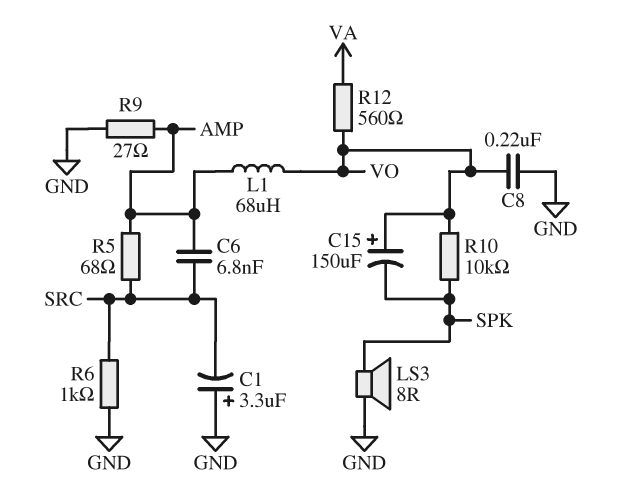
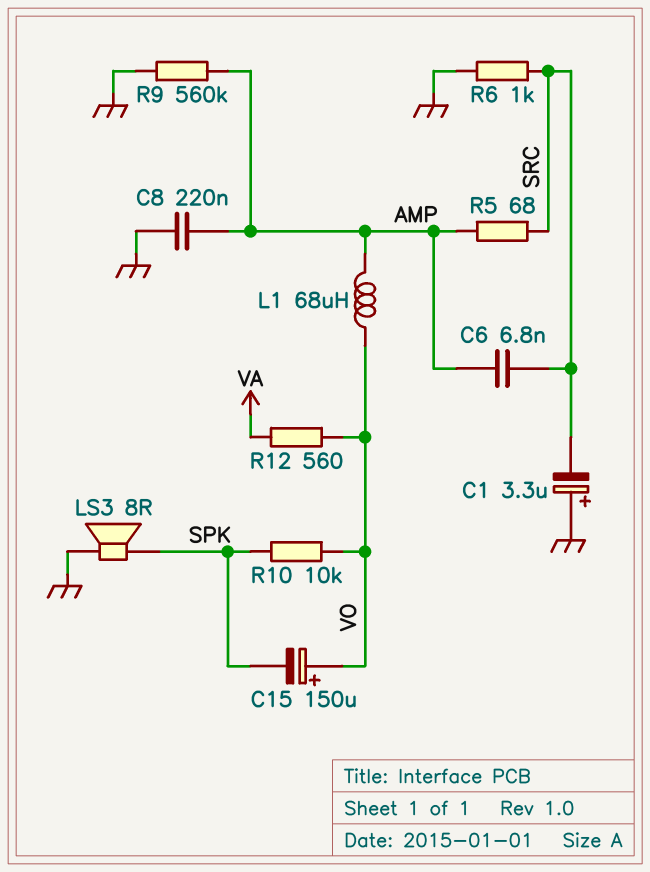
C8: 220nF (GND, VO) -> 220nF (AMP, GND)
R9: 27 (AMP, GND) -> 560k (AMP, GND)

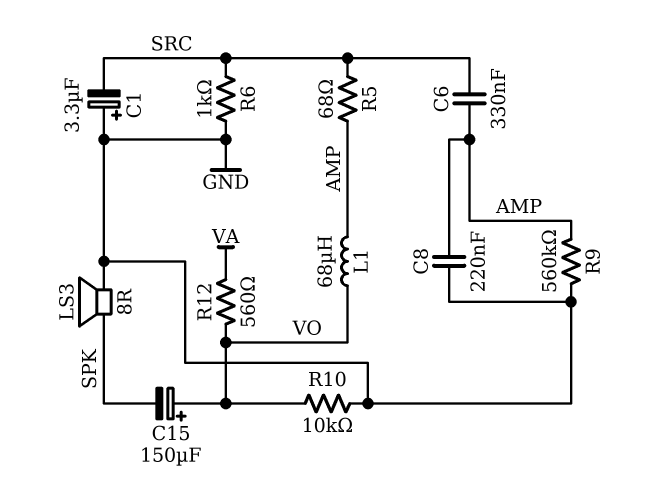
C6: 6.8nF (AMP, SRC) -> 330nF (AMP, SRC)
R10: 10k (SPK, VO) -> 10k (GND, VO)

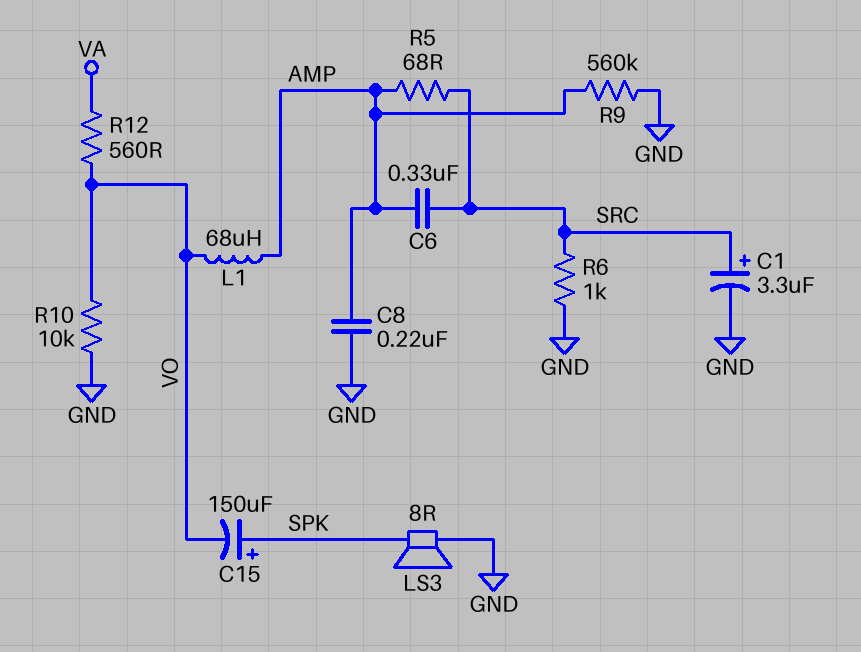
C1: 3.3uF (plus GND, minus SRC) -> 3.3uF (plus SRC, minus GND)
C15: 150uF (plus VO, minus SPK) -> 150uF (plus SPK, minus VO)

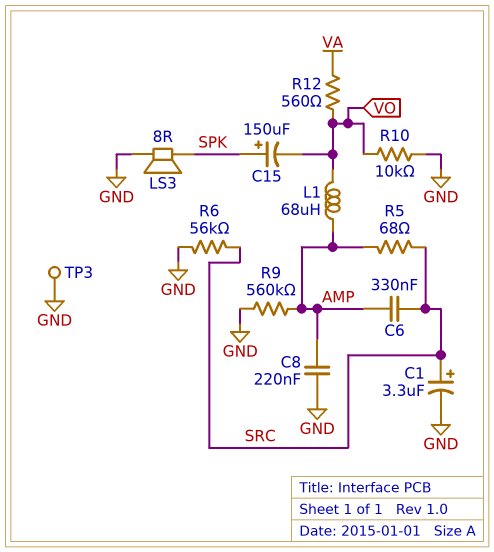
R6: 1k (GND, SRC) -> 56k (GND, SRC)
TP3: none -> test point (GND)

